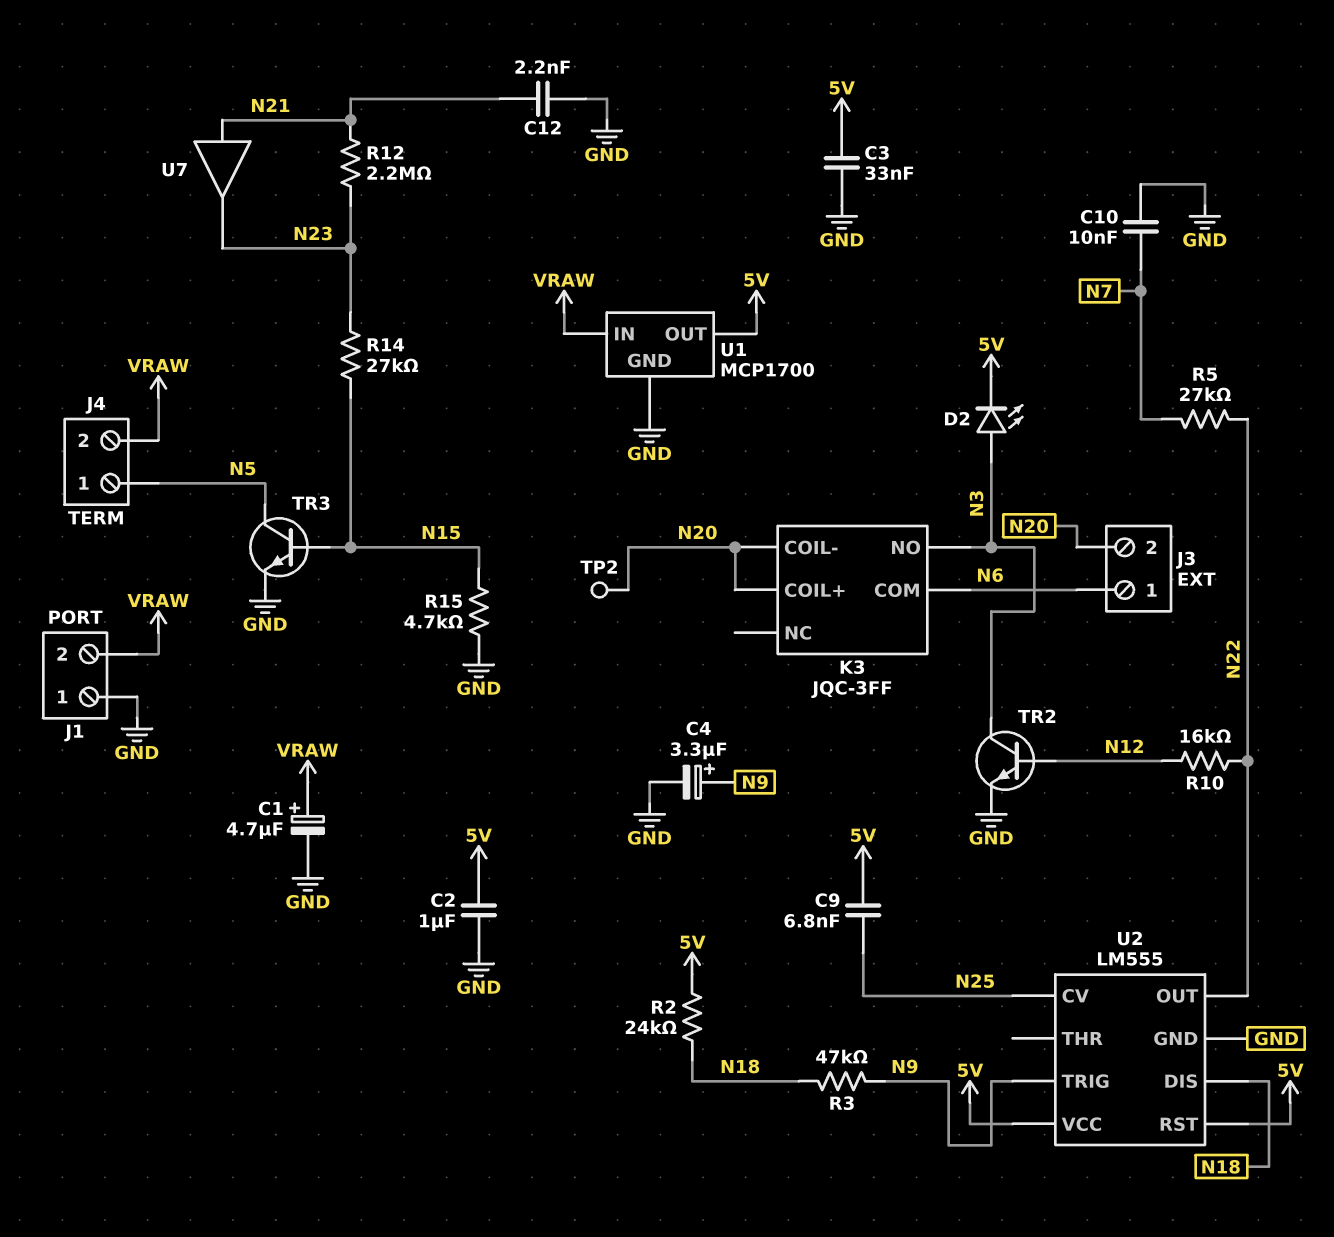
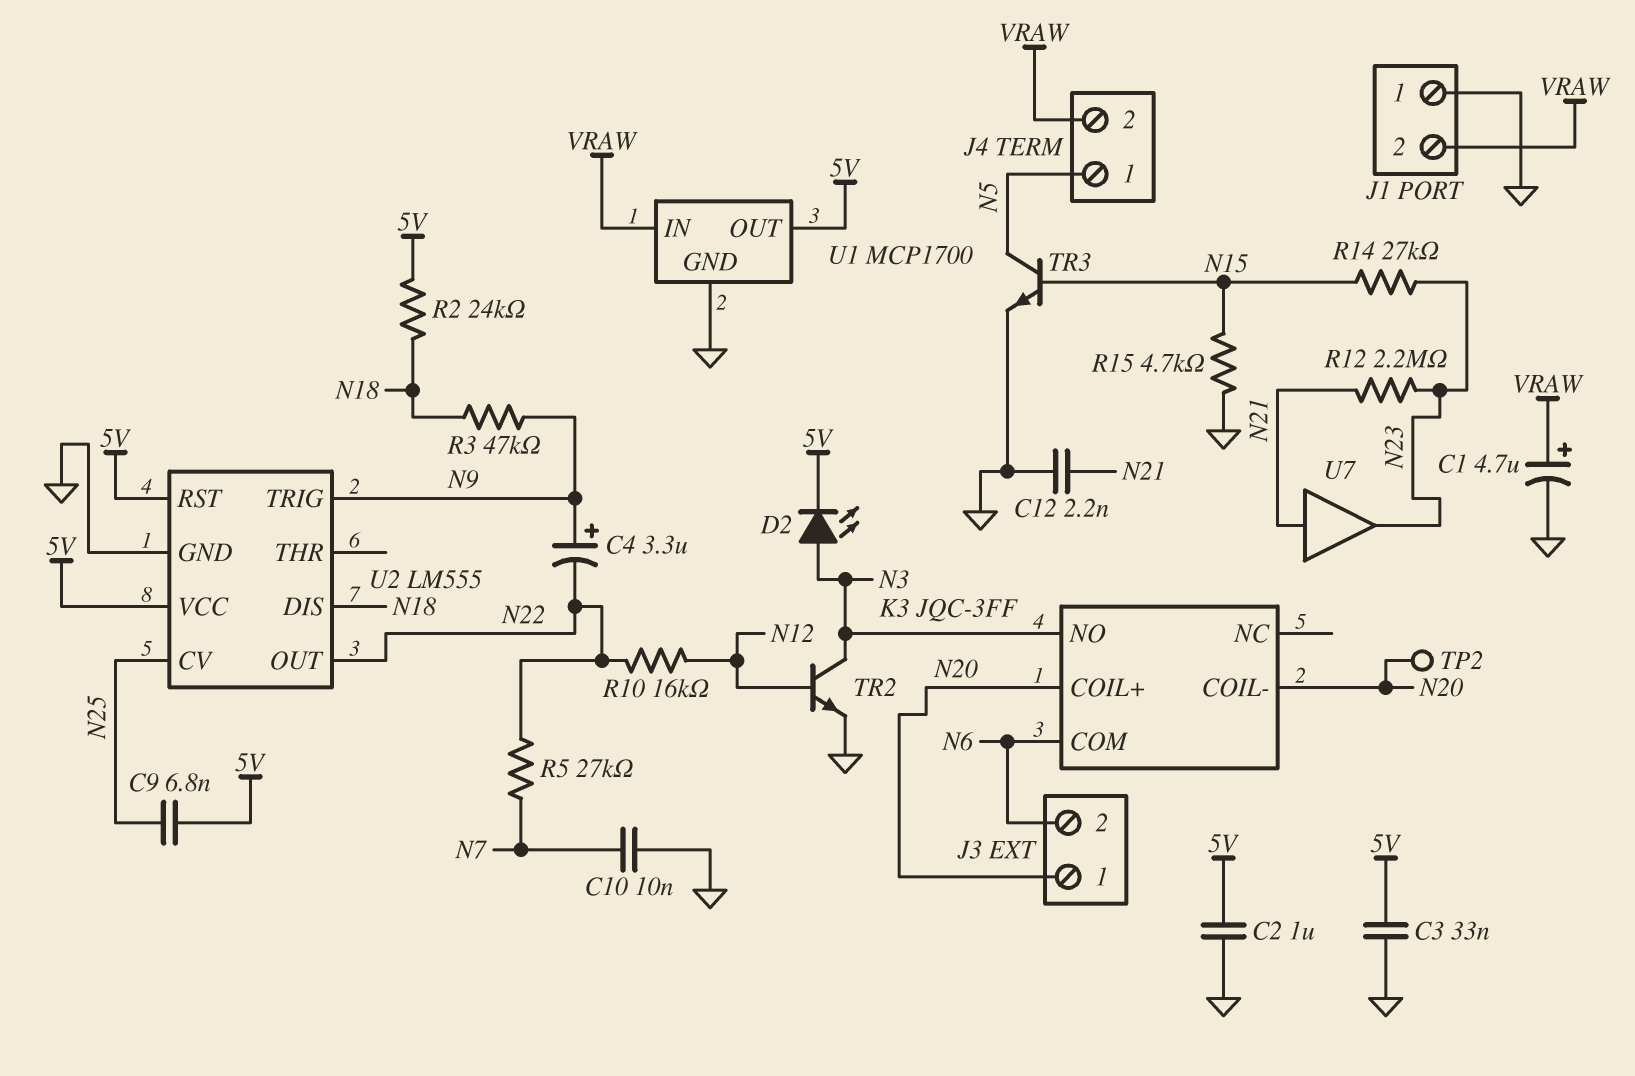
C4: 3.3uF (plus N9, minus GND) -> 3.3uF (plus N9, minus N22)
J3 pin 1: N6 -> N20
J3 pin 2: N20 -> N6

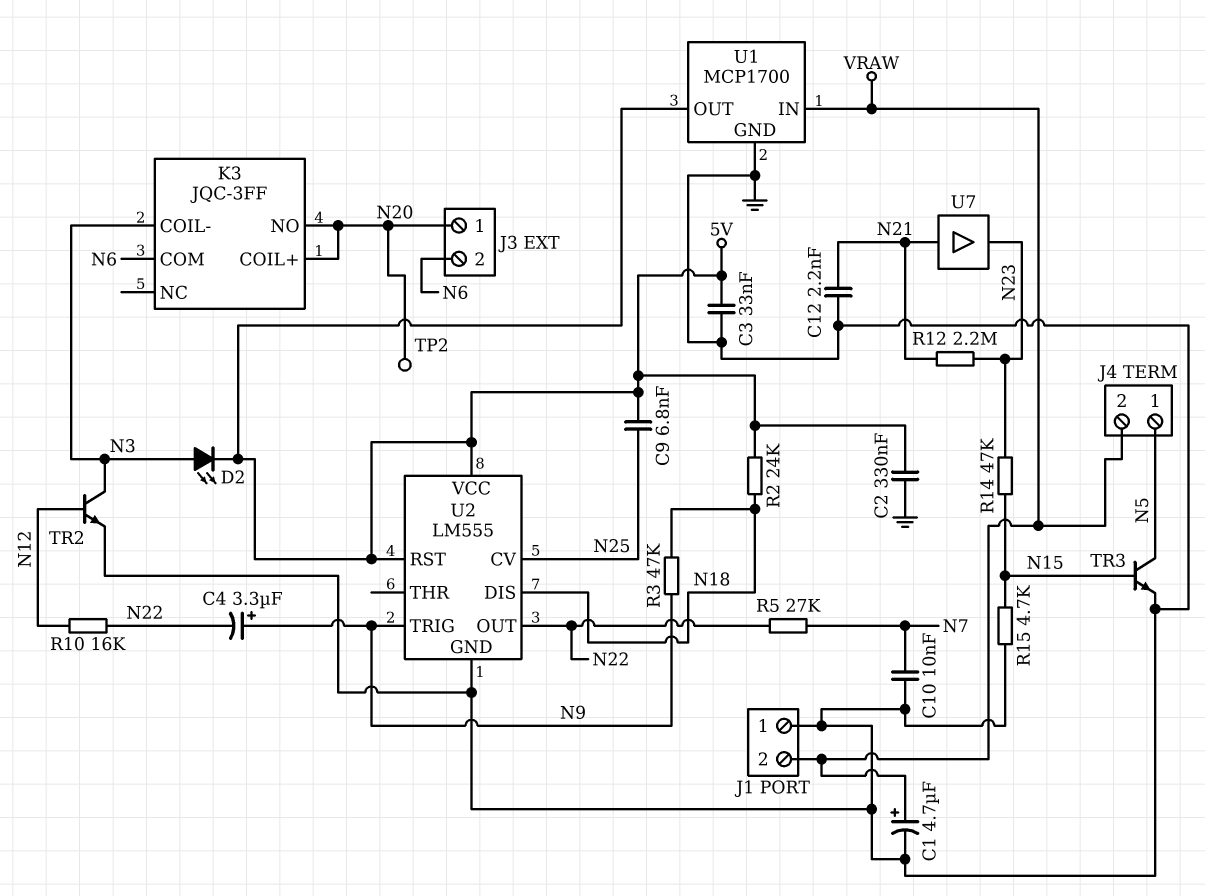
C2: 1uF (5V, GND) -> 330nF (5V, GND)
K3 pin COIL-: N20 -> N3
K3 pin NO: N3 -> N20
R14: 27k (N15, N23) -> 47k (N15, N23)

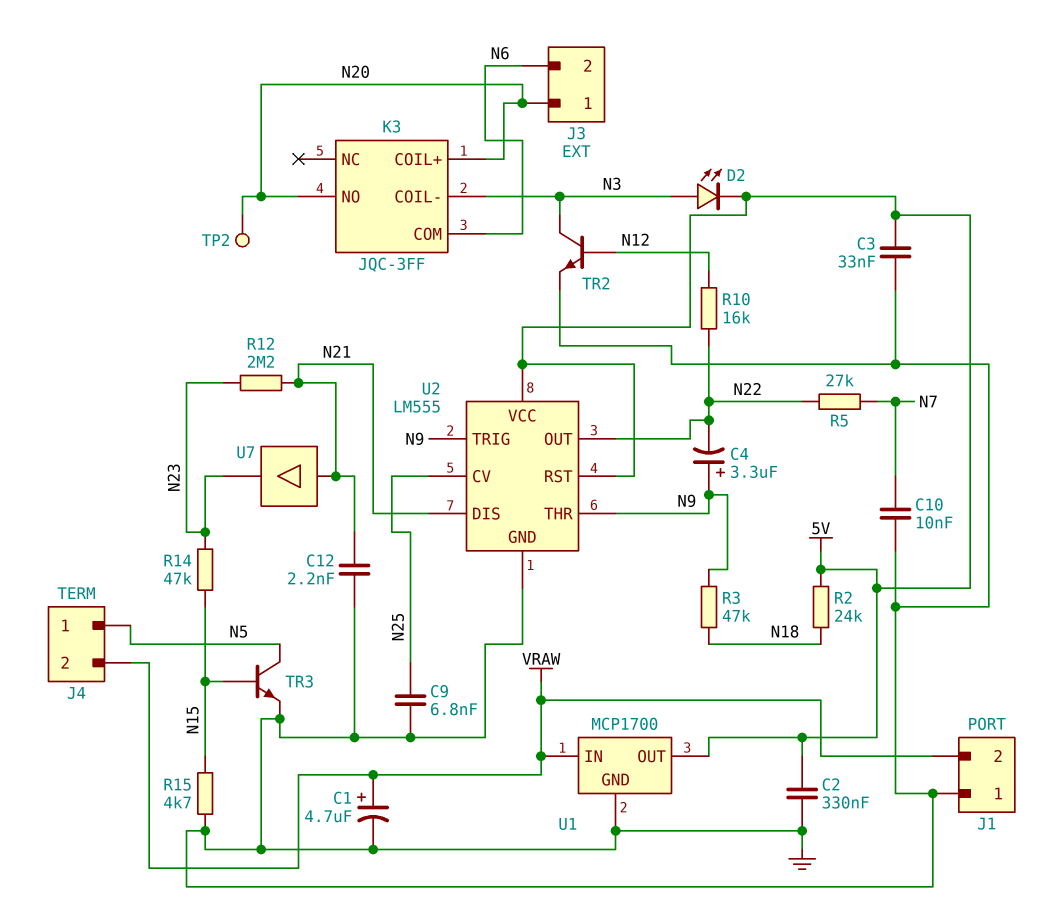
C9: 6.8nF (5V, N25) -> 6.8nF (GND, N25)
U2 pin DIS: N18 -> N21
U2 pin THR: none -> N9

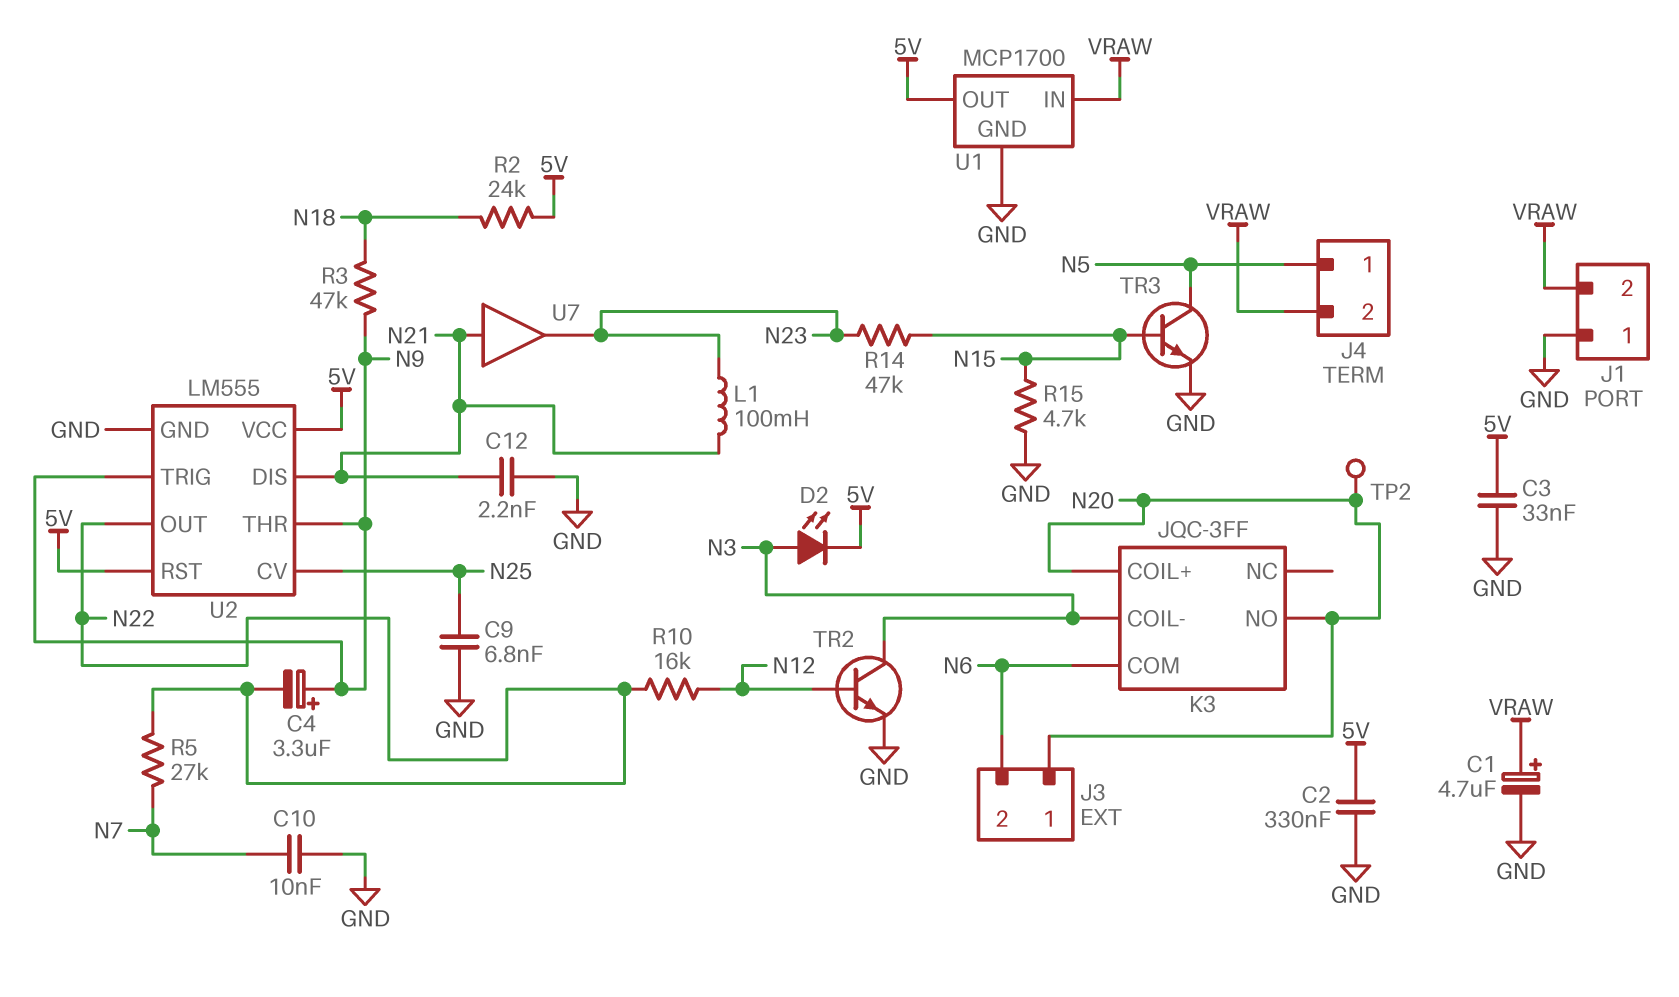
L1: none -> 100mH (N21, N23)
R12: 2.2M (N21, N23) -> none

